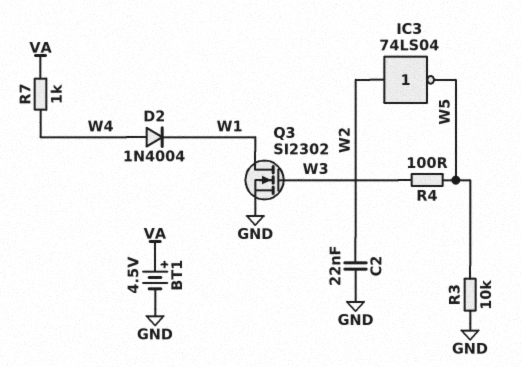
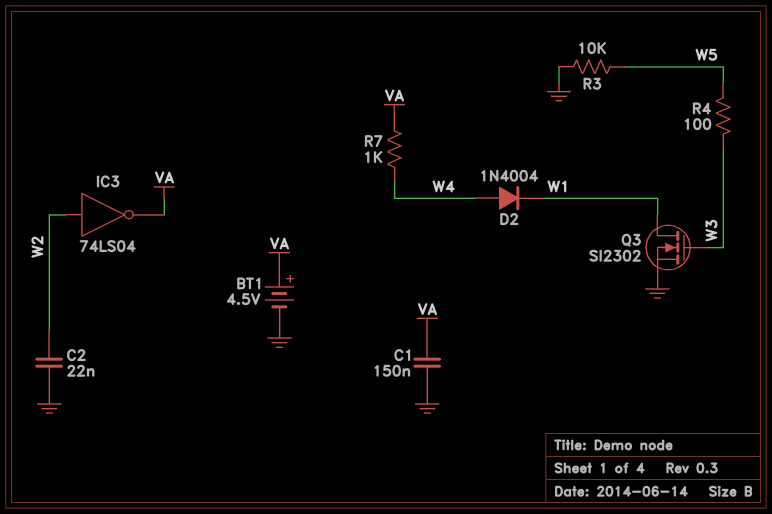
C1: none -> 150nF (GND, VA)
IC3: NOT 74LS04 (in W2, out W5) -> NOT 74LS04 (in W2, out VA)

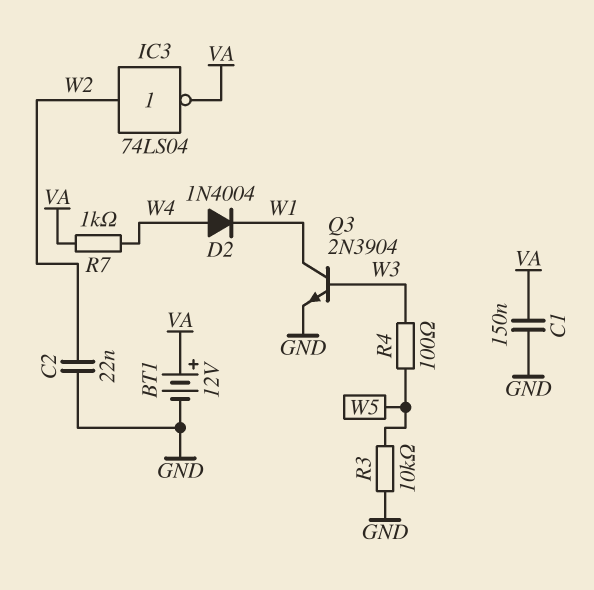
BT1: 4.5V (plus VA, minus GND) -> 12V (plus VA, minus GND)
Q3: NMOS SI2302 (G W3, D W1, S GND) -> NPN 2N3904 (B W3, C W1, E GND)

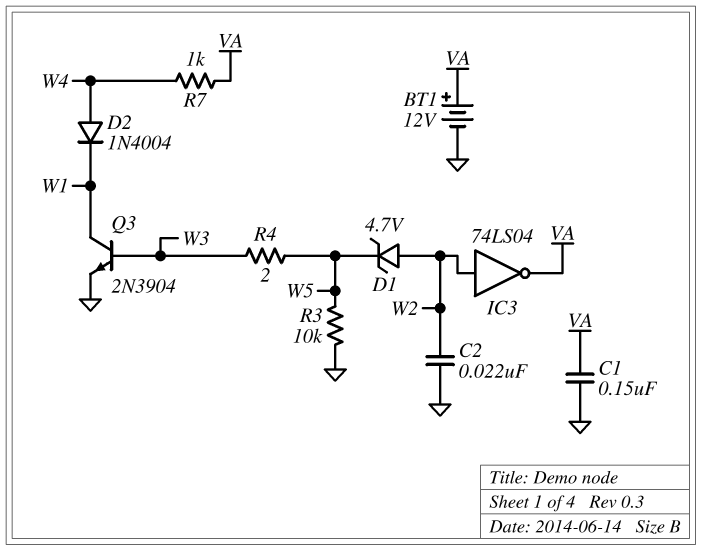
D1: none -> zener 4.7V (A W2, K W5)
R4: 100 (W3, W5) -> 2 (W3, W5)

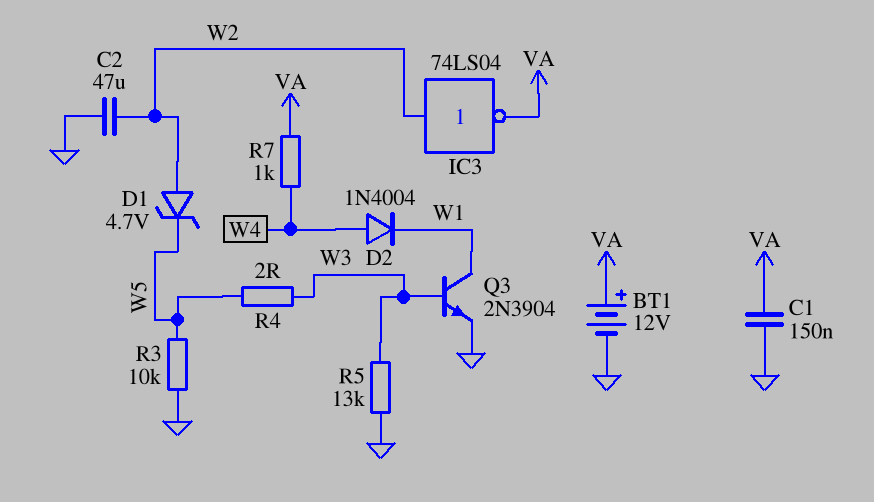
C2: 22nF (GND, W2) -> 47uF (GND, W2)
R5: none -> 13k (GND, W3)

